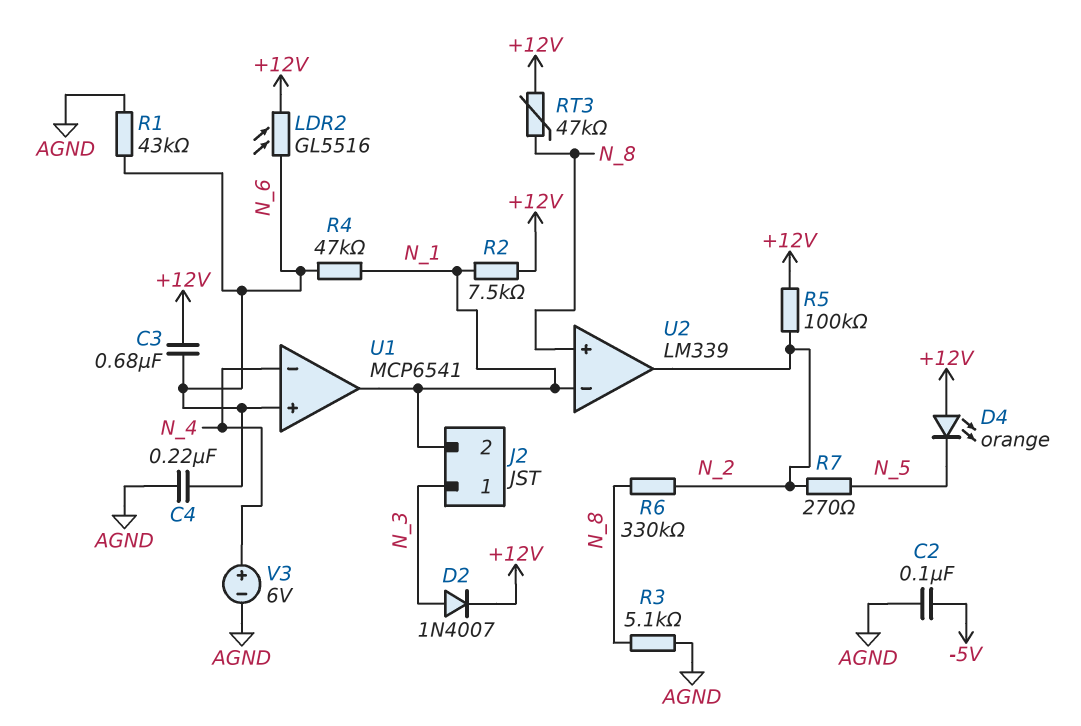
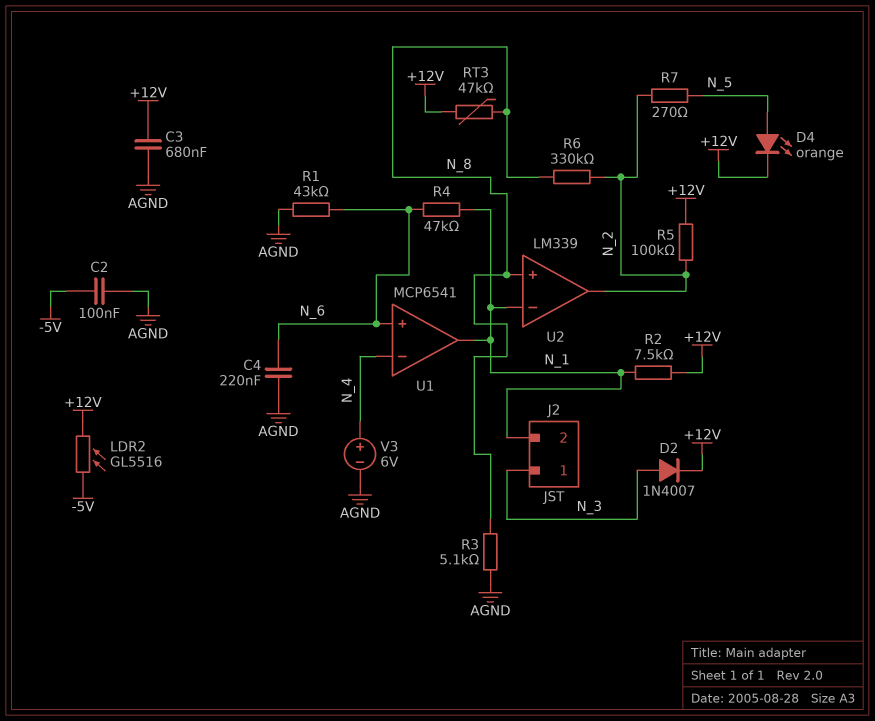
C3: 680nF (+12V, N_6) -> 680nF (+12V, AGND)
D4: LED orange (A +12V, K N_5) -> LED orange (A N_5, K +12V)
LDR2: GL5516 (+12V, N_6) -> GL5516 (+12V, -5V)

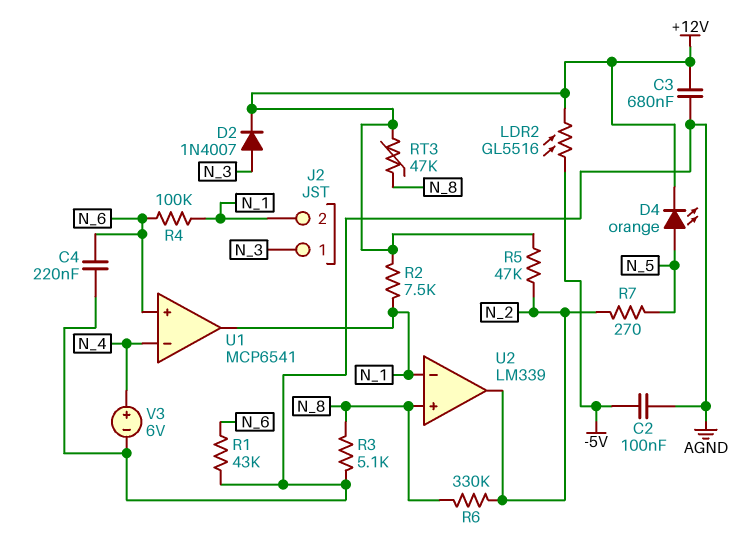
R4: 47k (N_1, N_6) -> 100k (N_1, N_6)
R5: 100k (+12V, N_2) -> 47k (+12V, N_2)

